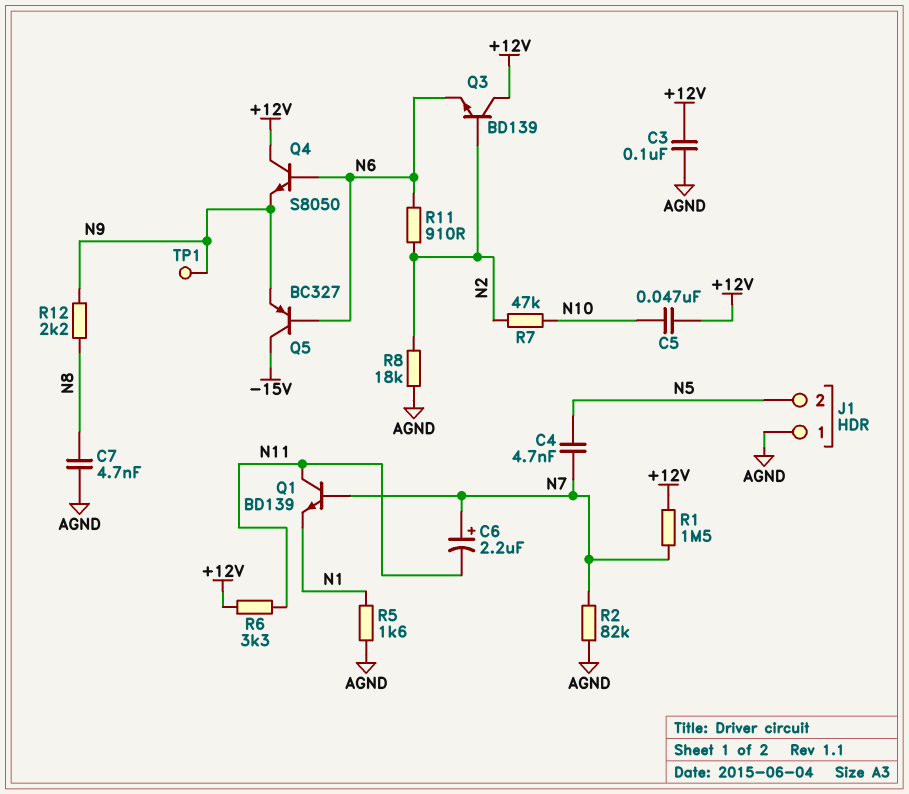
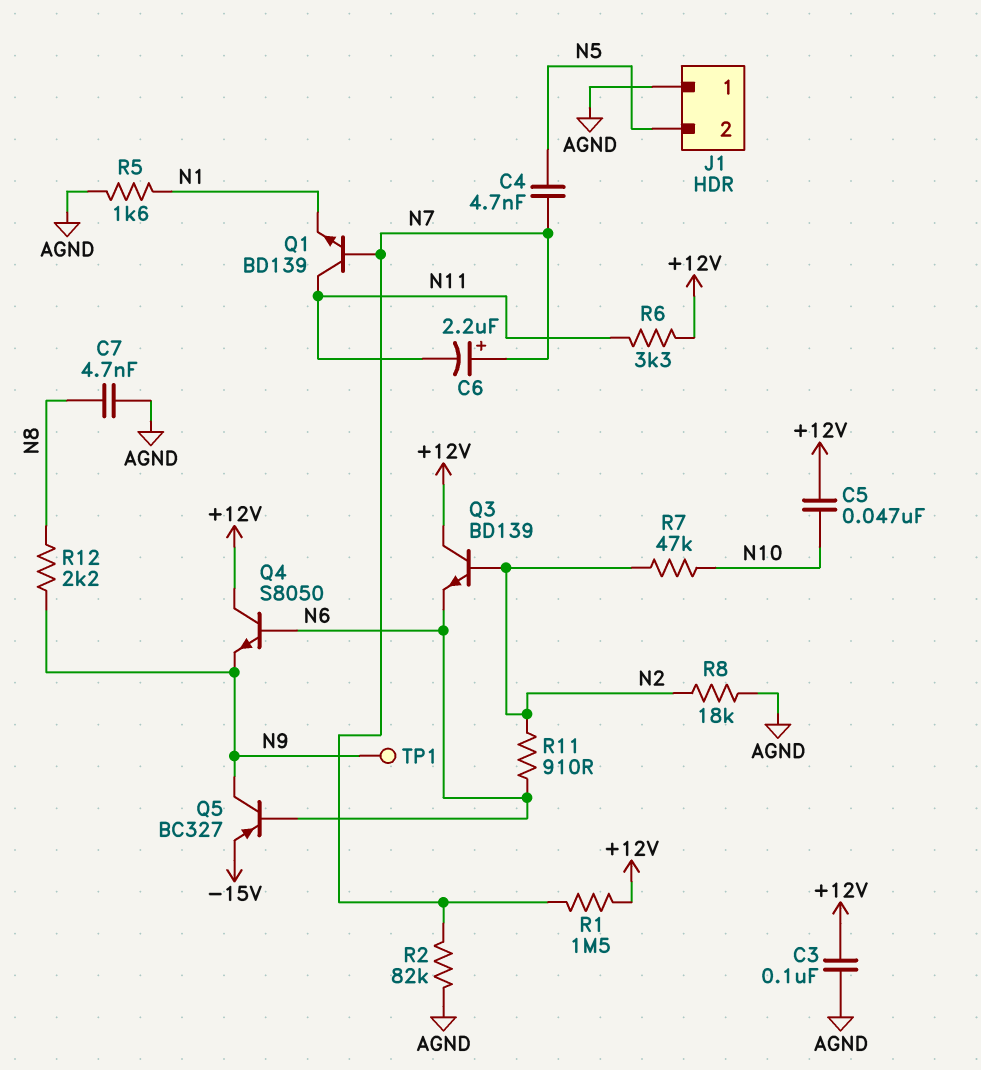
Q5: PNP BC327 (B N6, C -15V, E N9) -> PNP BC327 (B N6, C N9, E -15V)

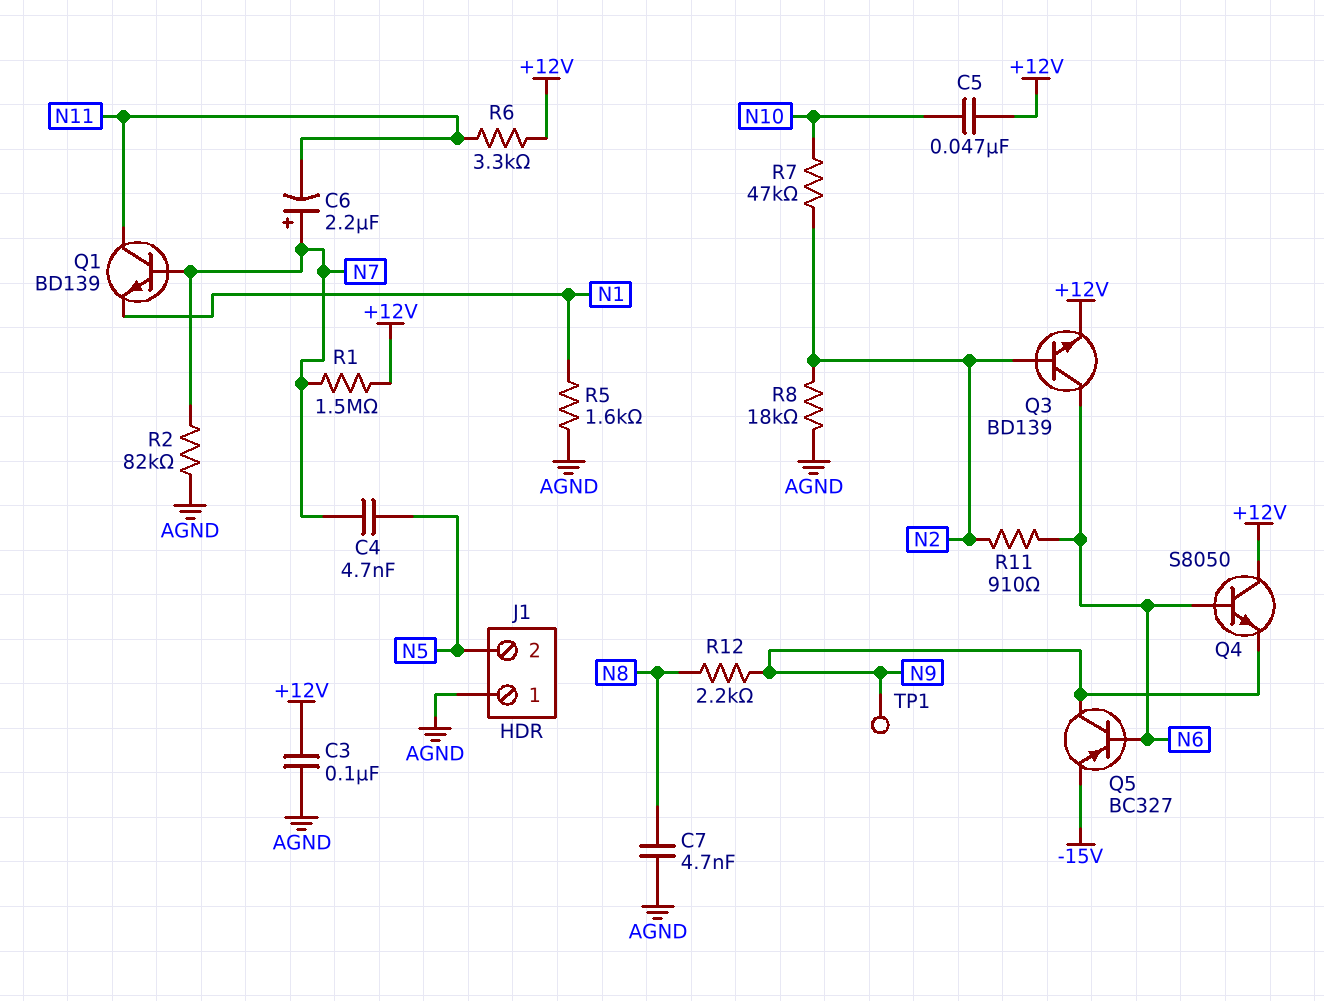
Q3: NPN BD139 (B N2, C +12V, E N6) -> NPN BD139 (B N2, C N6, E +12V)

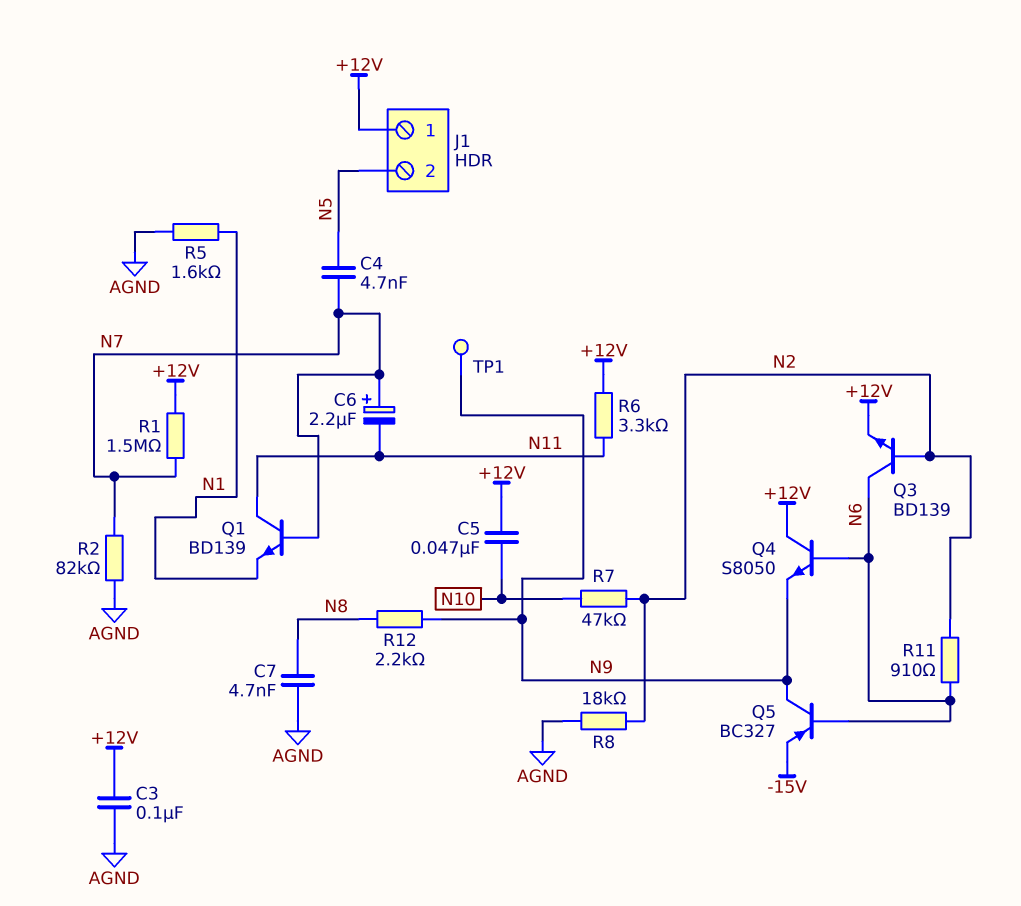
J1 pin 1: AGND -> +12V

